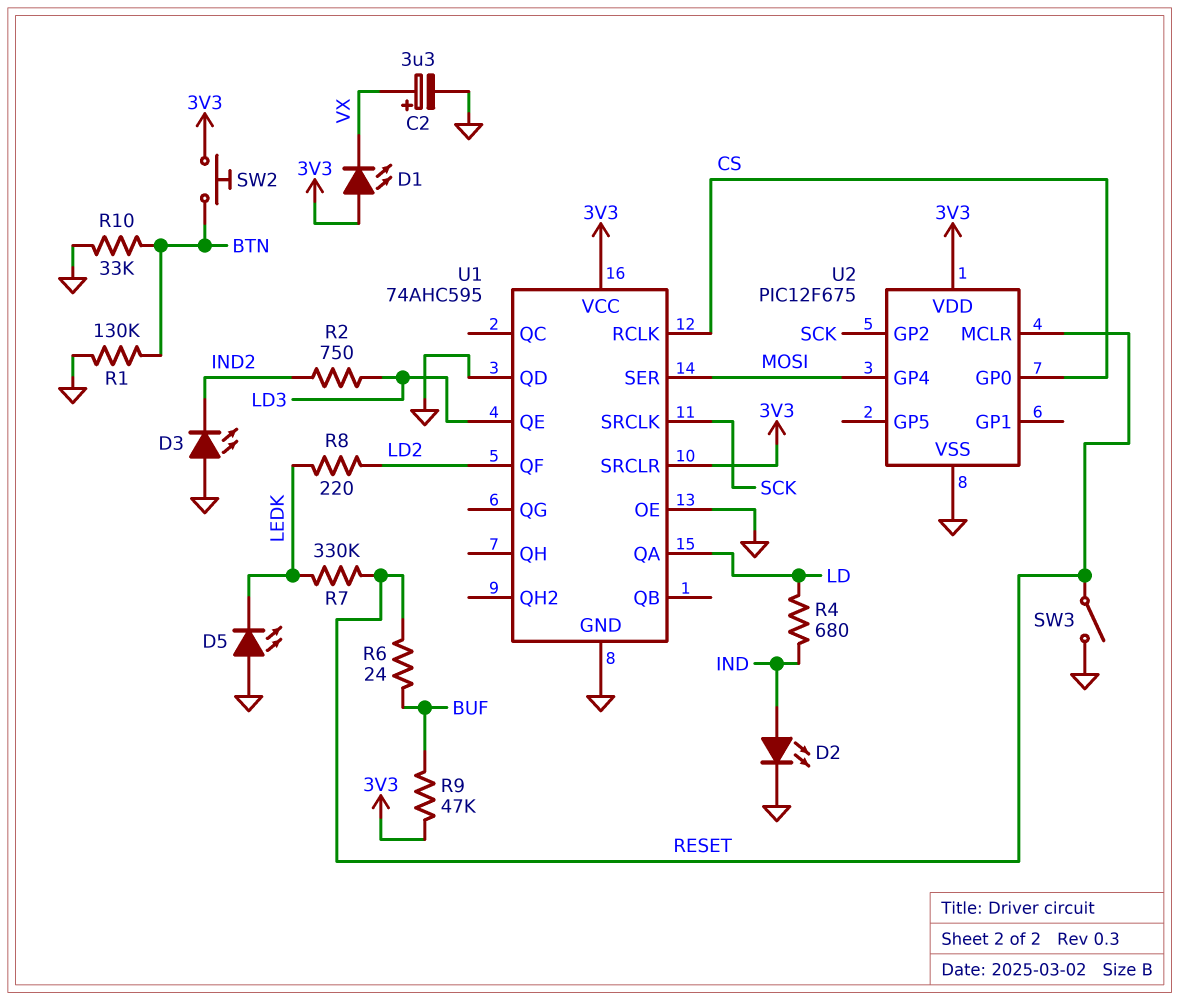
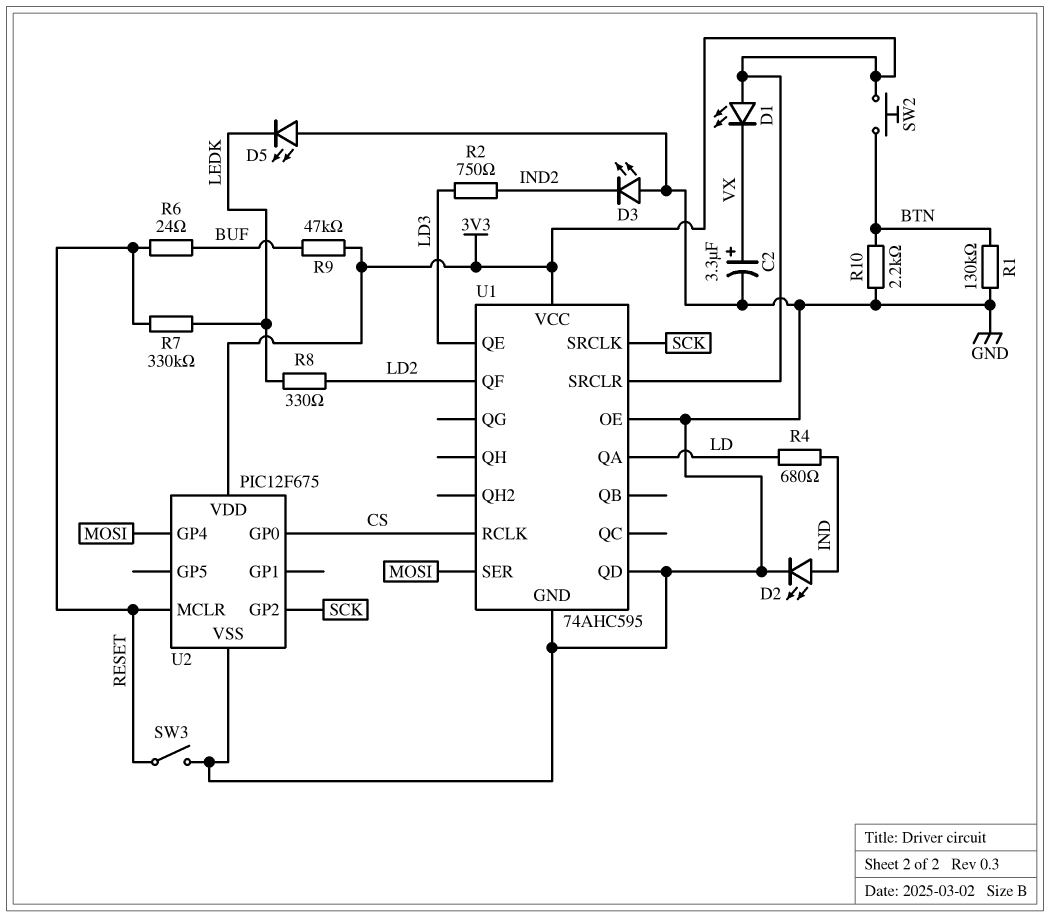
R8: 220 (LD2, LEDK) -> 330 (LD2, LEDK)
R10: 33k (BTN, GND) -> 2.2k (BTN, GND)

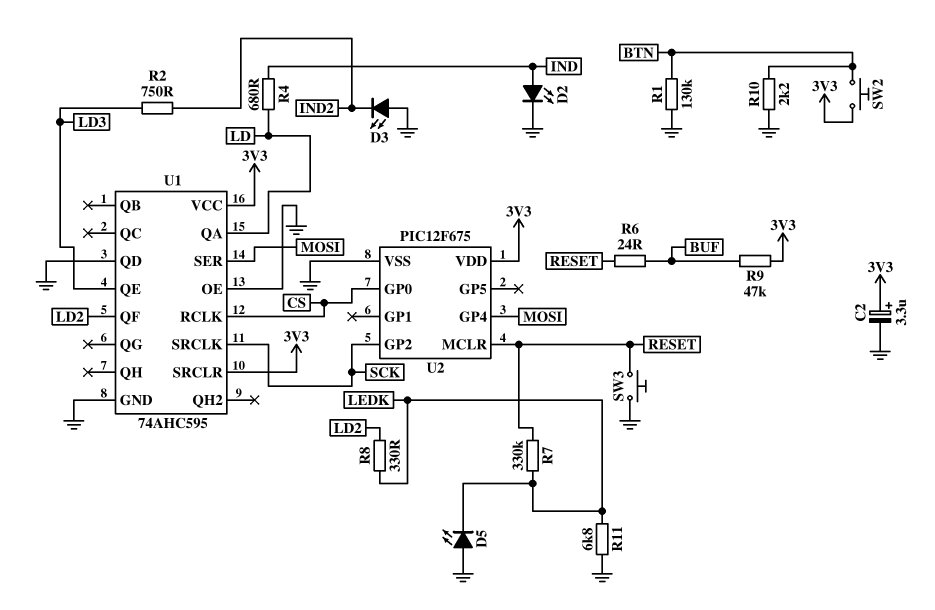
C2: 3.3uF (plus VX, minus GND) -> 3.3uF (plus 3V3, minus GND)
D1: LED (A 3V3, K VX) -> none
R11: none -> 6.8k (GND, LEDK)
SW3: switch (GND, RESET) -> button (GND, RESET)

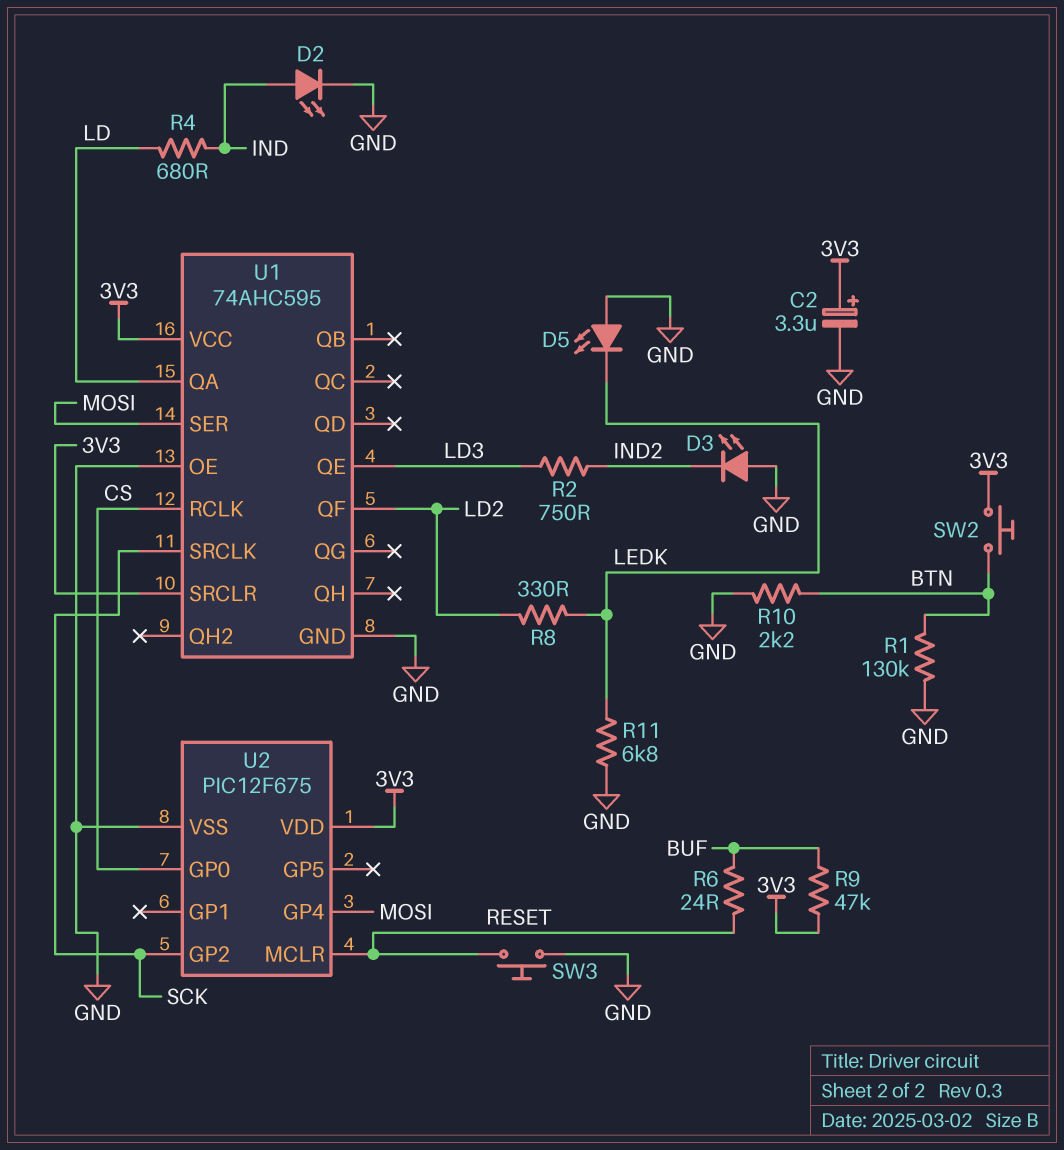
R7: 330k (LEDK, RESET) -> none
U1 pin QD: GND -> none

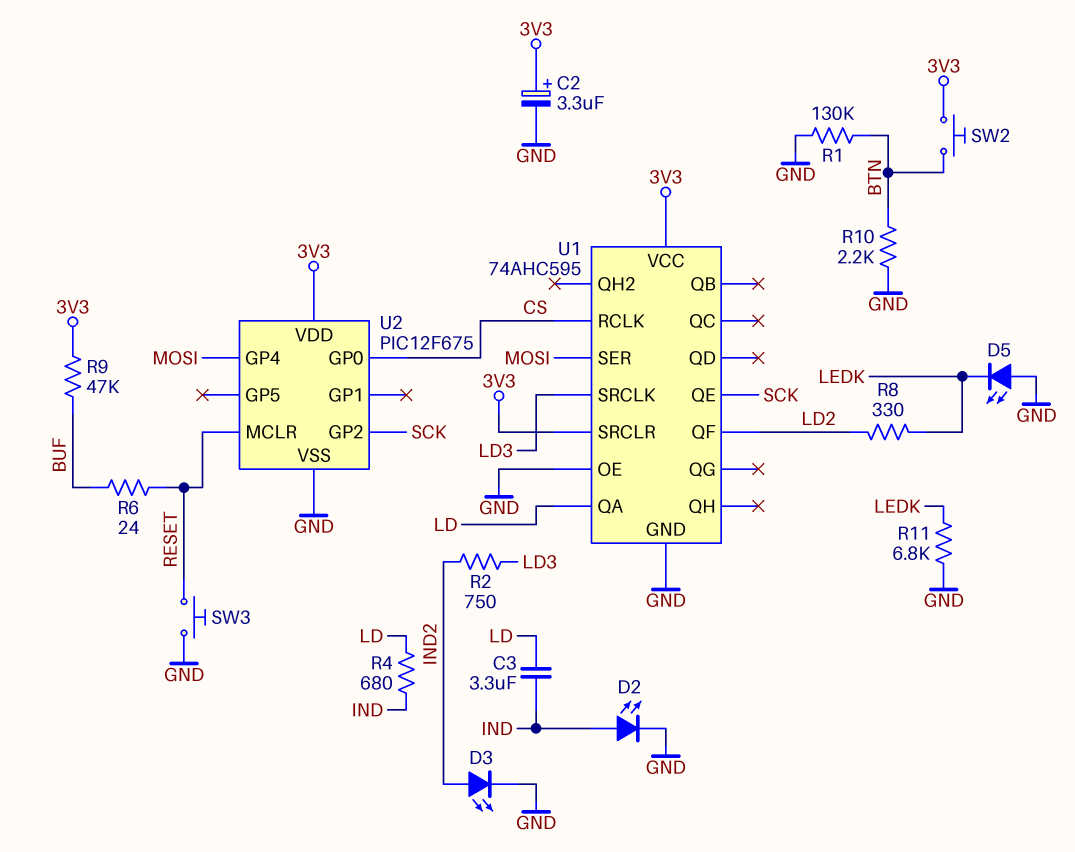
C3: none -> 3.3uF (IND, LD)
D3: LED (A GND, K IND2) -> LED (A IND2, K GND)
U1 pin QE: LD3 -> SCK
U1 pin SRCLK: SCK -> LD3

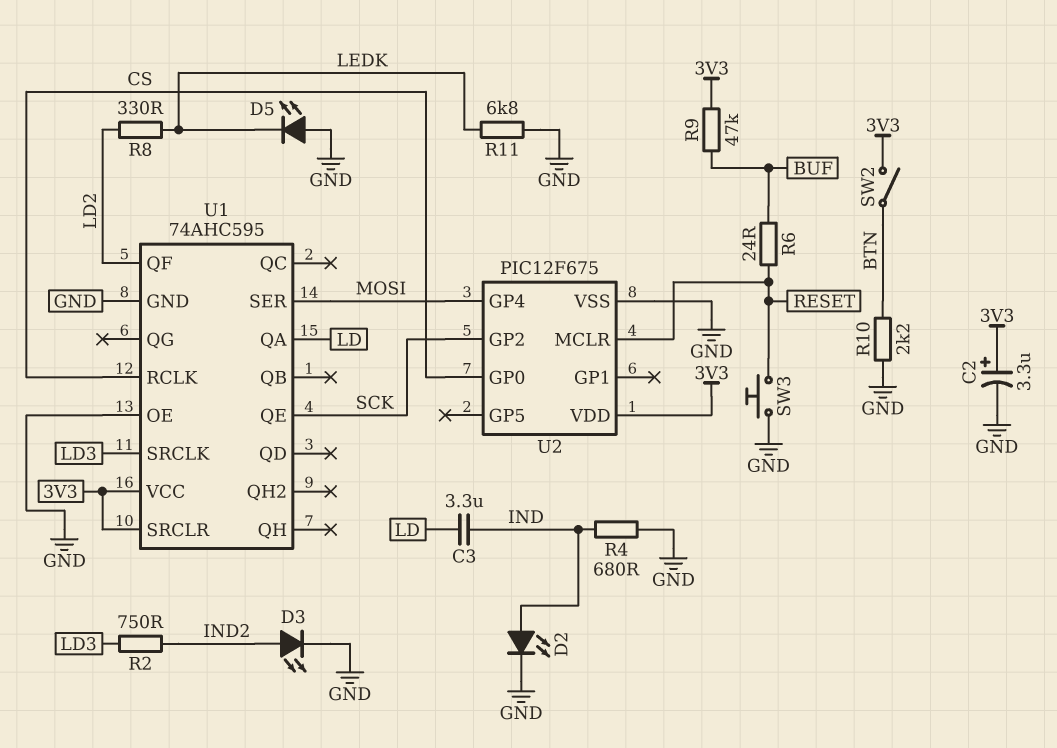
R1: 130k (BTN, GND) -> none
R4: 680 (IND, LD) -> 680 (GND, IND)
SW2: button (3V3, BTN) -> switch (3V3, BTN)

